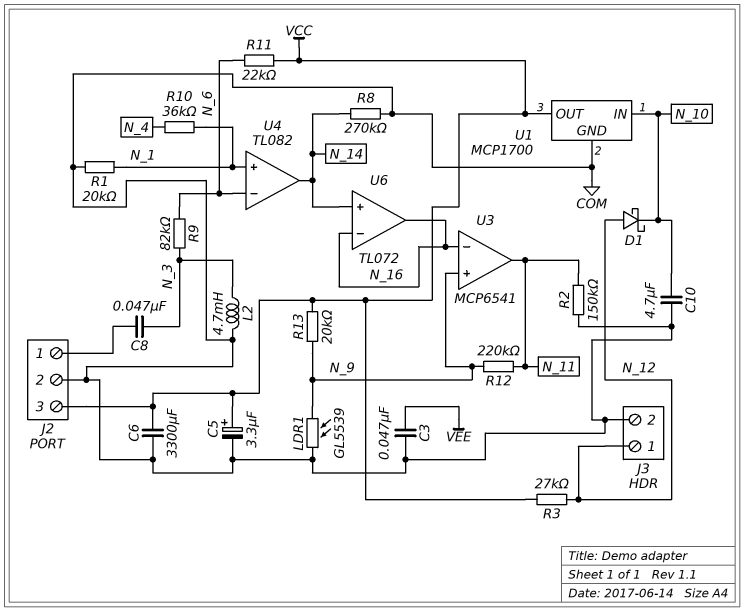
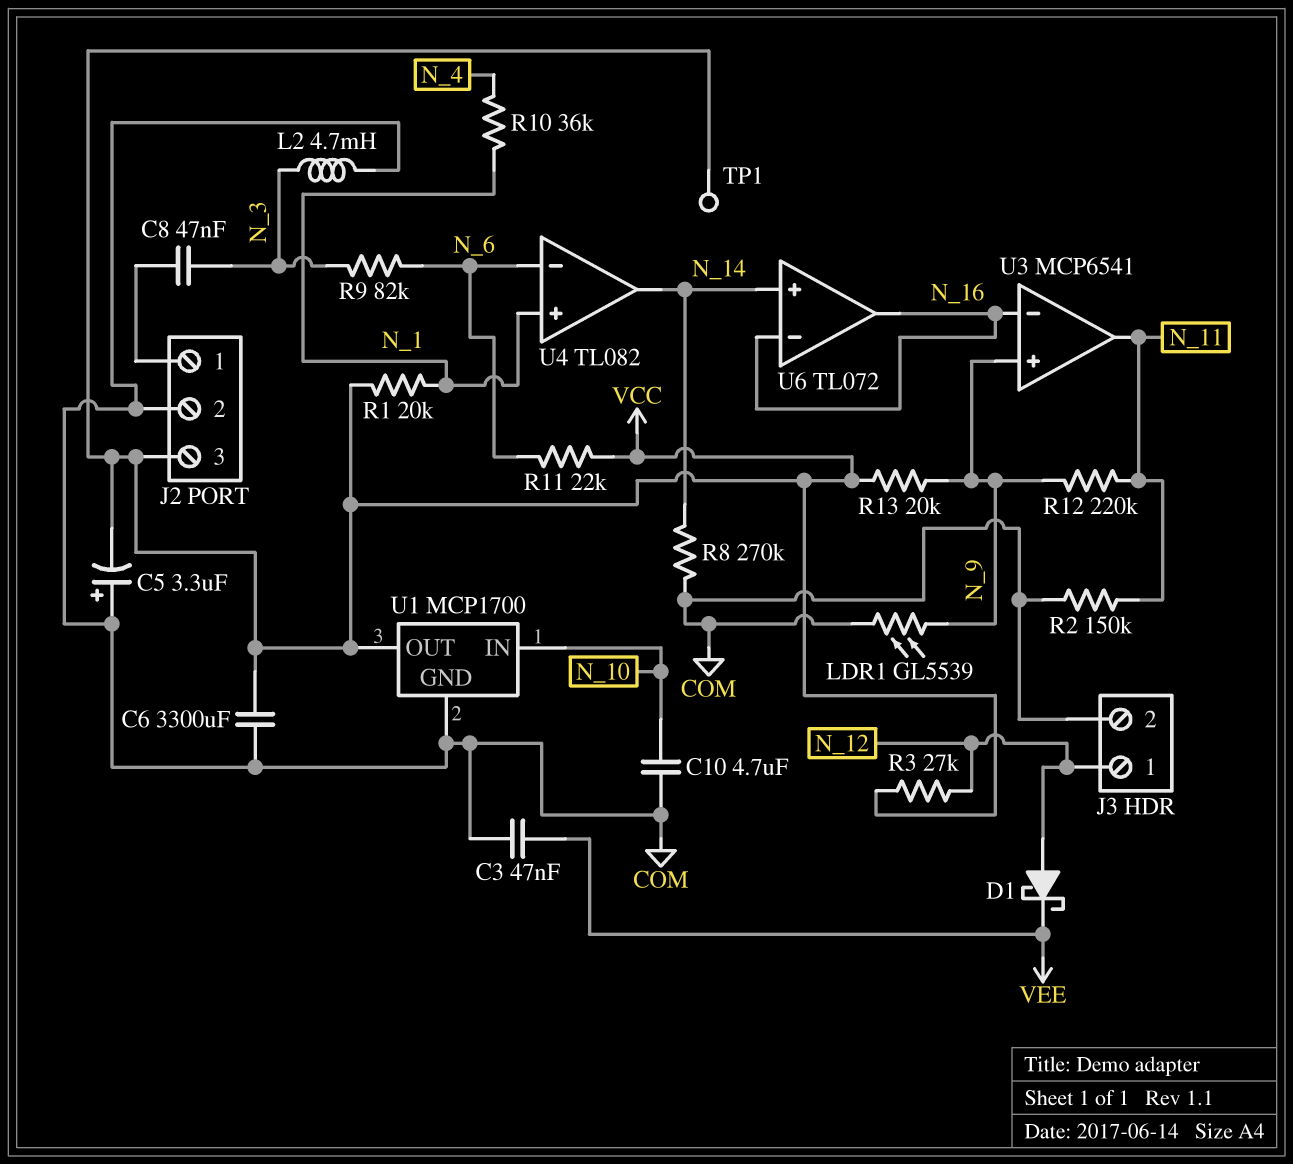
C5: 3.3uF (plus VCC, minus COM) -> 3.3uF (plus COM, minus VCC)
D1: schottky (A N_12, K N_10) -> schottky (A N_12, K VEE)
R1: 20k (COM, N_1) -> 20k (N_1, VCC)
TP1: none -> test point (VCC)

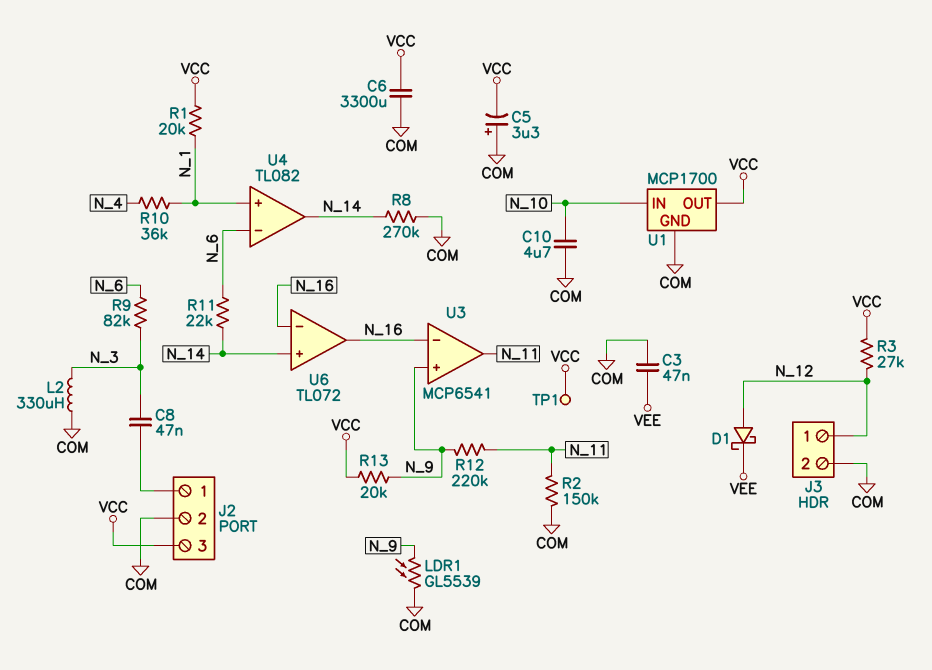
L2: 4.7mH (COM, N_3) -> 330uH (COM, N_3)
R11: 22k (N_6, VCC) -> 22k (N_6, N_14)

